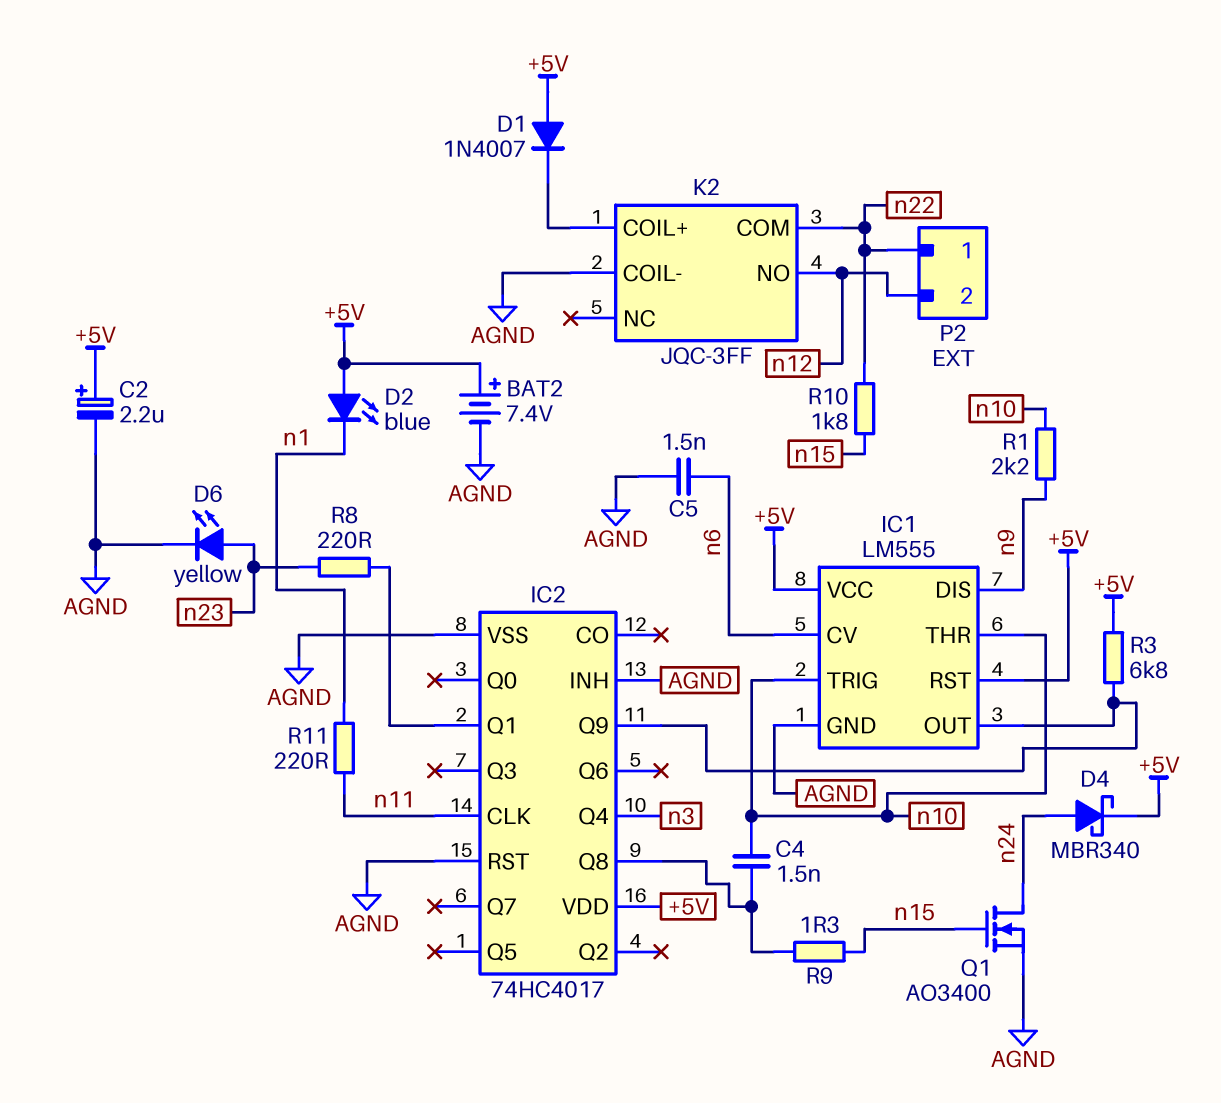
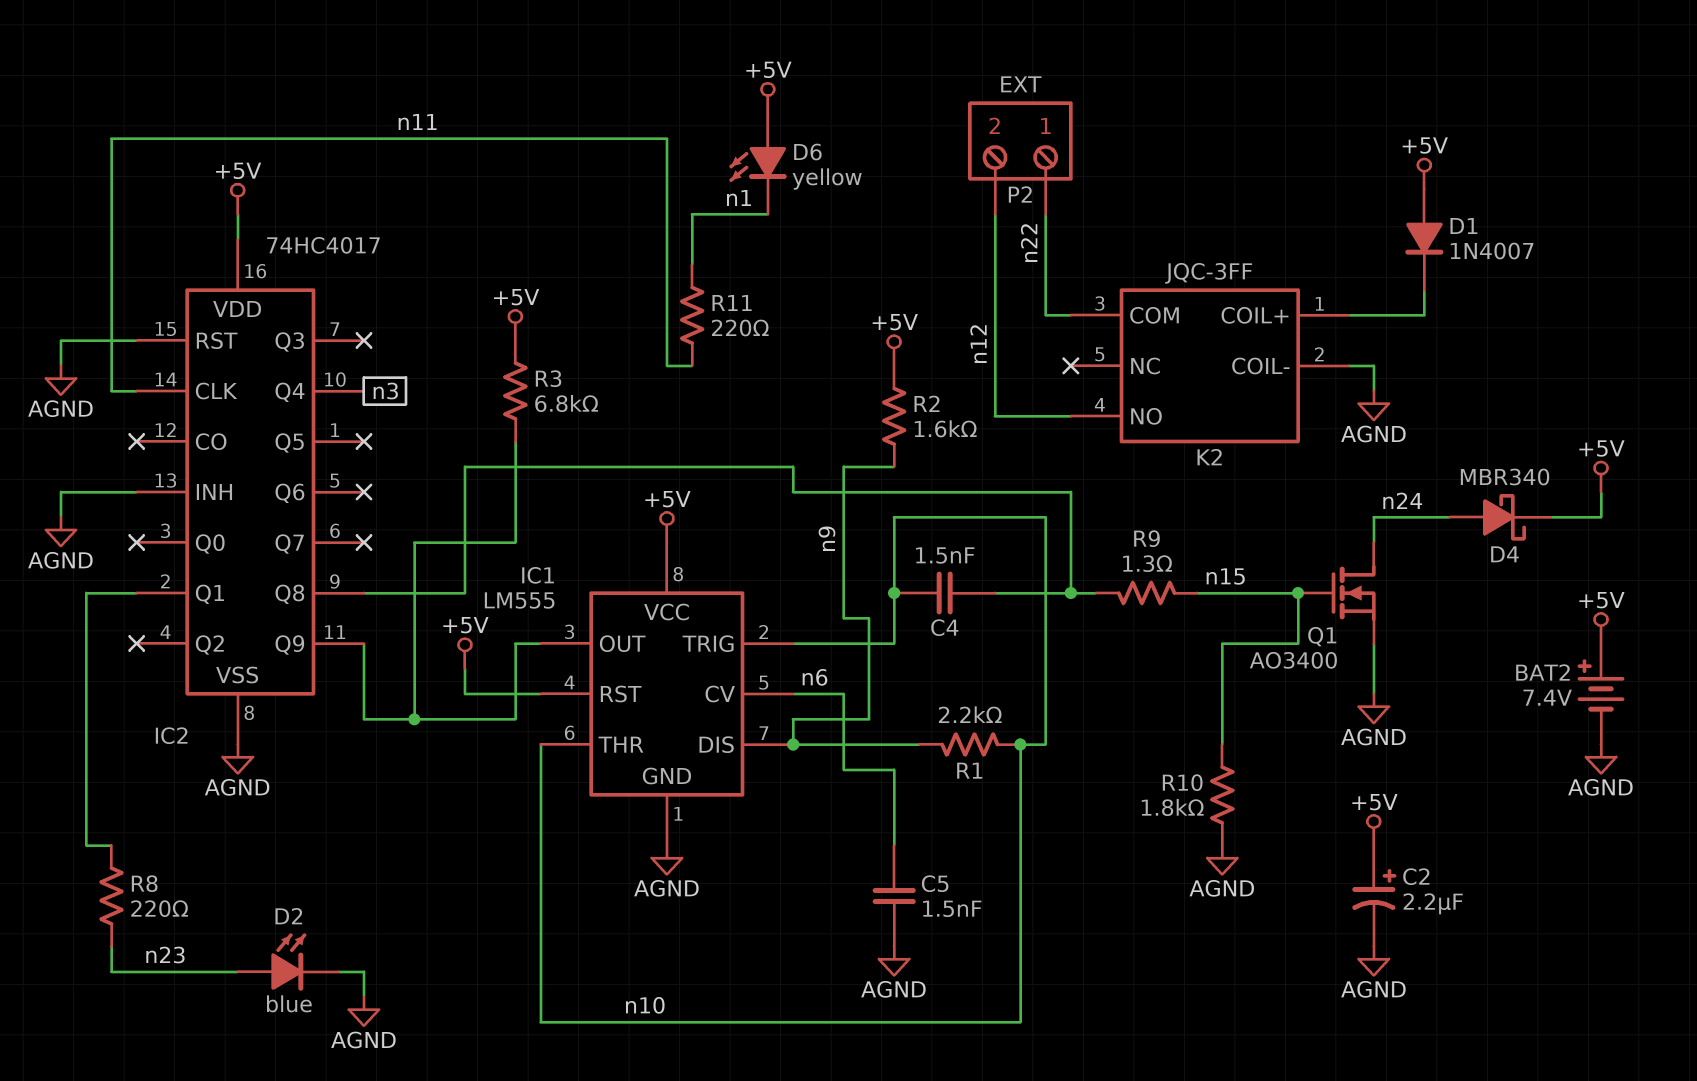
D2: LED blue (A +5V, K n1) -> LED blue (A n23, K AGND)
D6: LED yellow (A n23, K AGND) -> LED yellow (A +5V, K n1)
R2: none -> 1.6k (+5V, n9)
R10: 1.8k (n15, n22) -> 1.8k (AGND, n15)

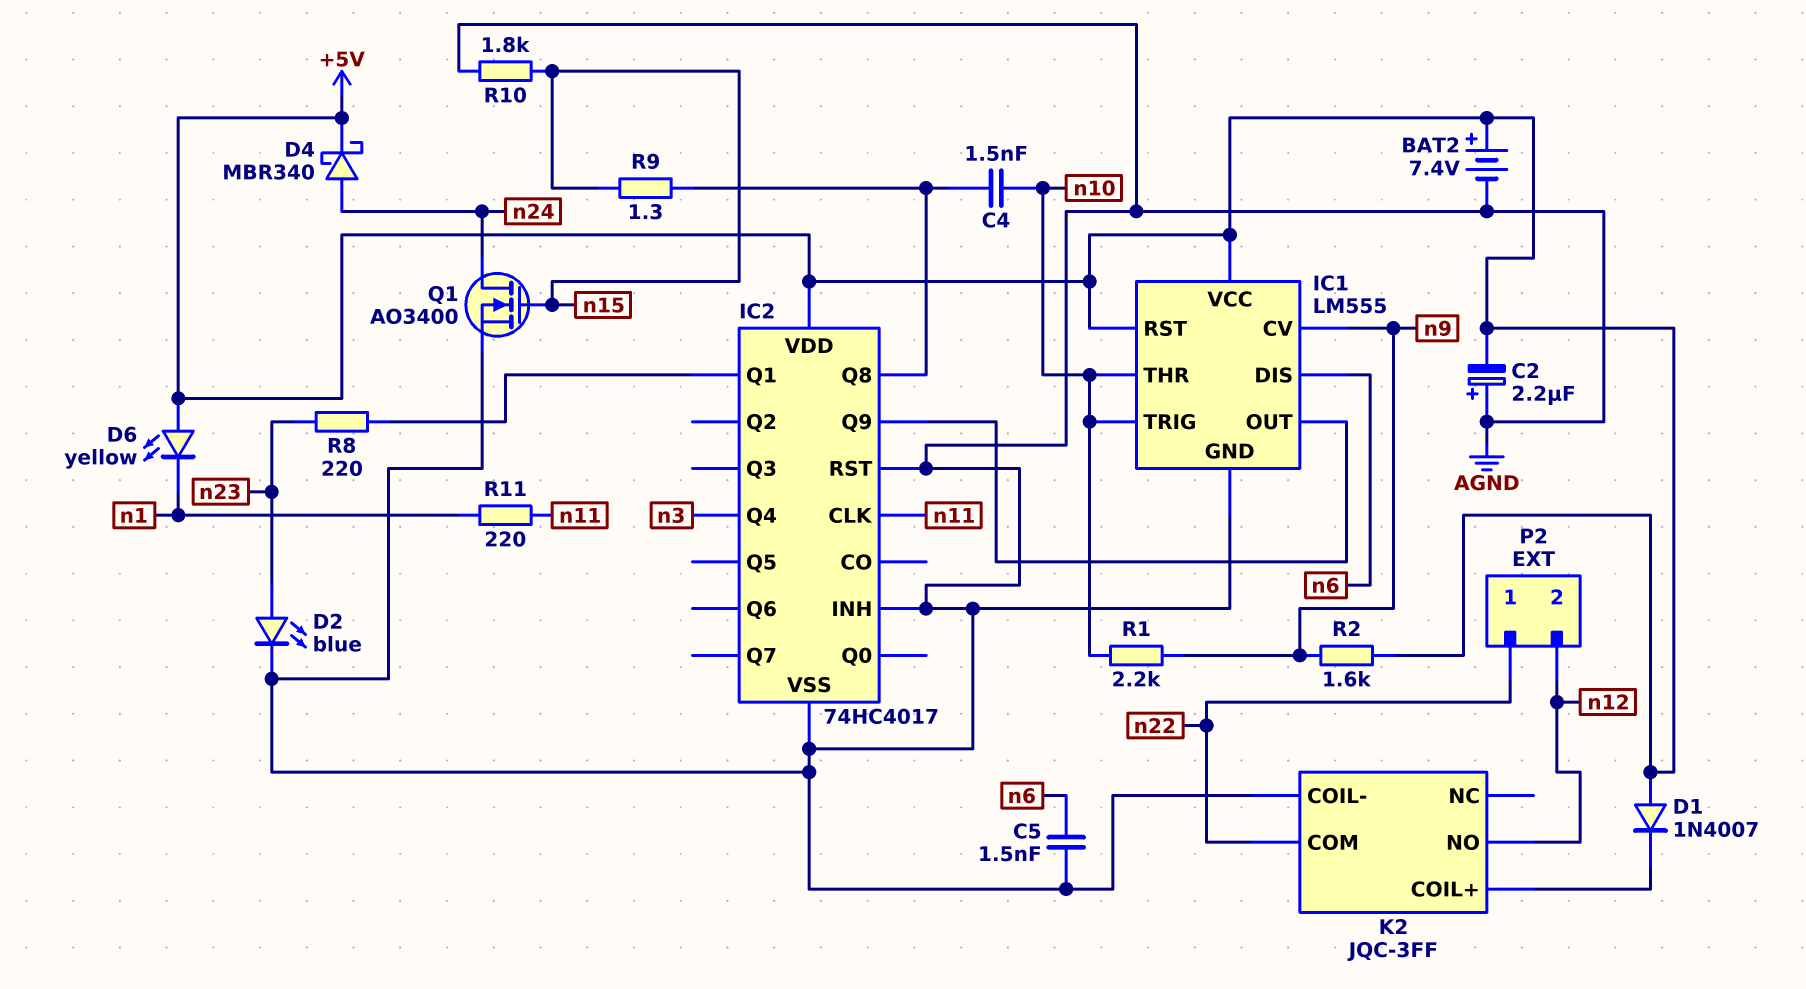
C2: 2.2uF (plus +5V, minus AGND) -> 2.2uF (plus AGND, minus +5V)
IC1 pin CV: n6 -> n9
IC1 pin DIS: n9 -> n6
R3: 6.8k (+5V, IC1/OUT) -> none

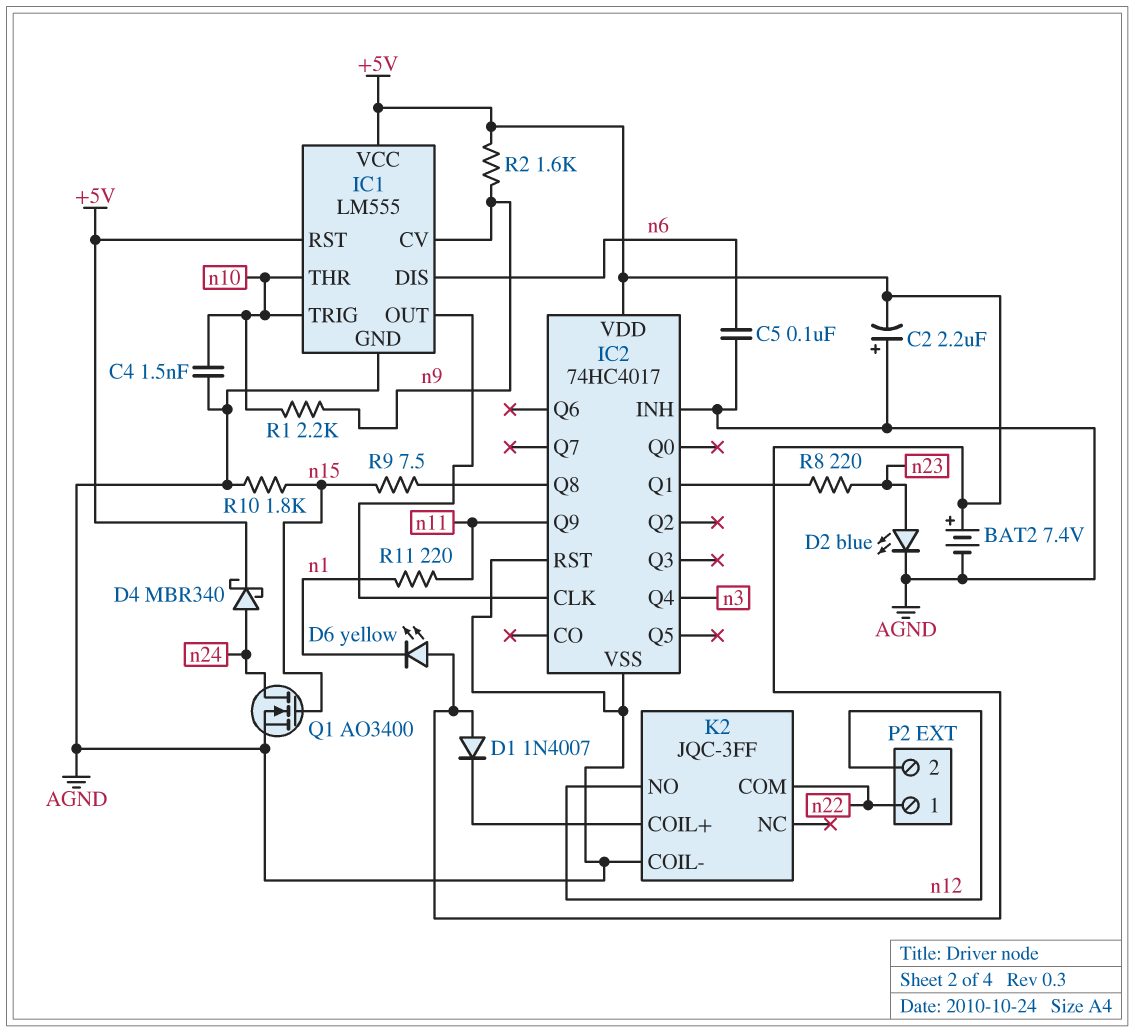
C4: 1.5nF (IC2/Q8, n10) -> 1.5nF (AGND, n10)
C5: 1.5nF (AGND, n6) -> 100nF (AGND, n6)
IC2 pin CLK: n11 -> IC1/OUT
IC2 pin Q9: IC1/OUT -> n11
R9: 1.3 (IC2/Q8, n15) -> 7.5 (IC2/Q8, n15)

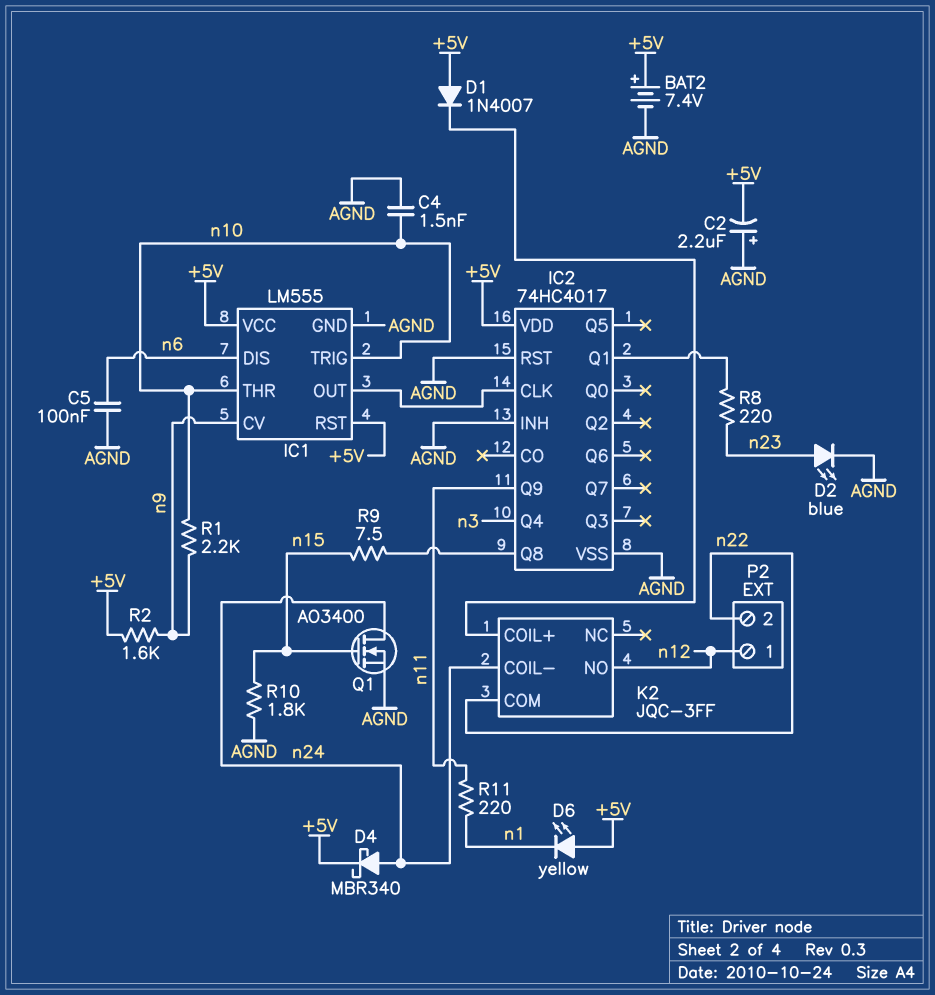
K2 pin COIL-: AGND -> n24
P2 pin 1: n22 -> n12
P2 pin 2: n12 -> n22

